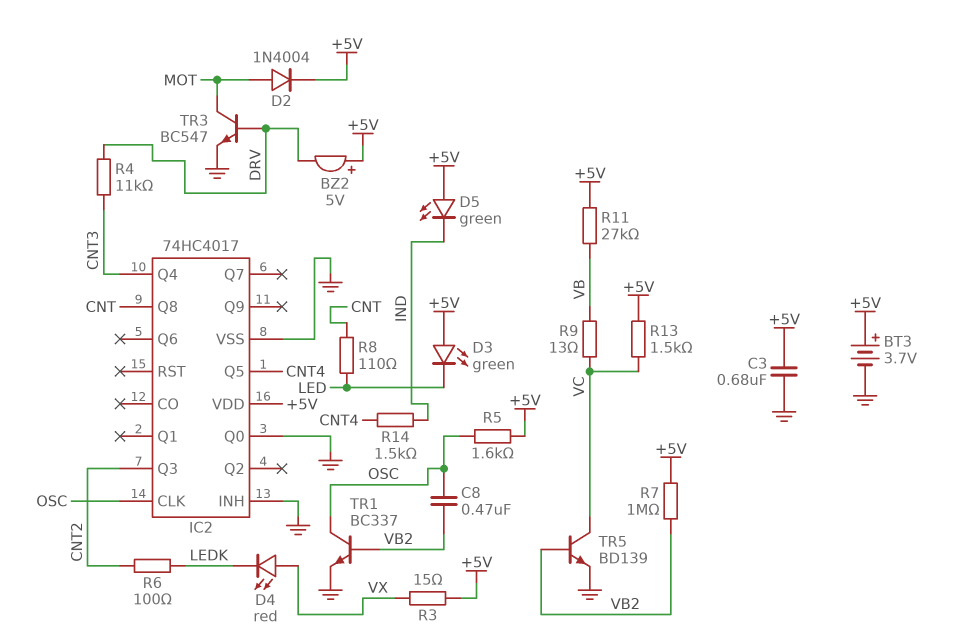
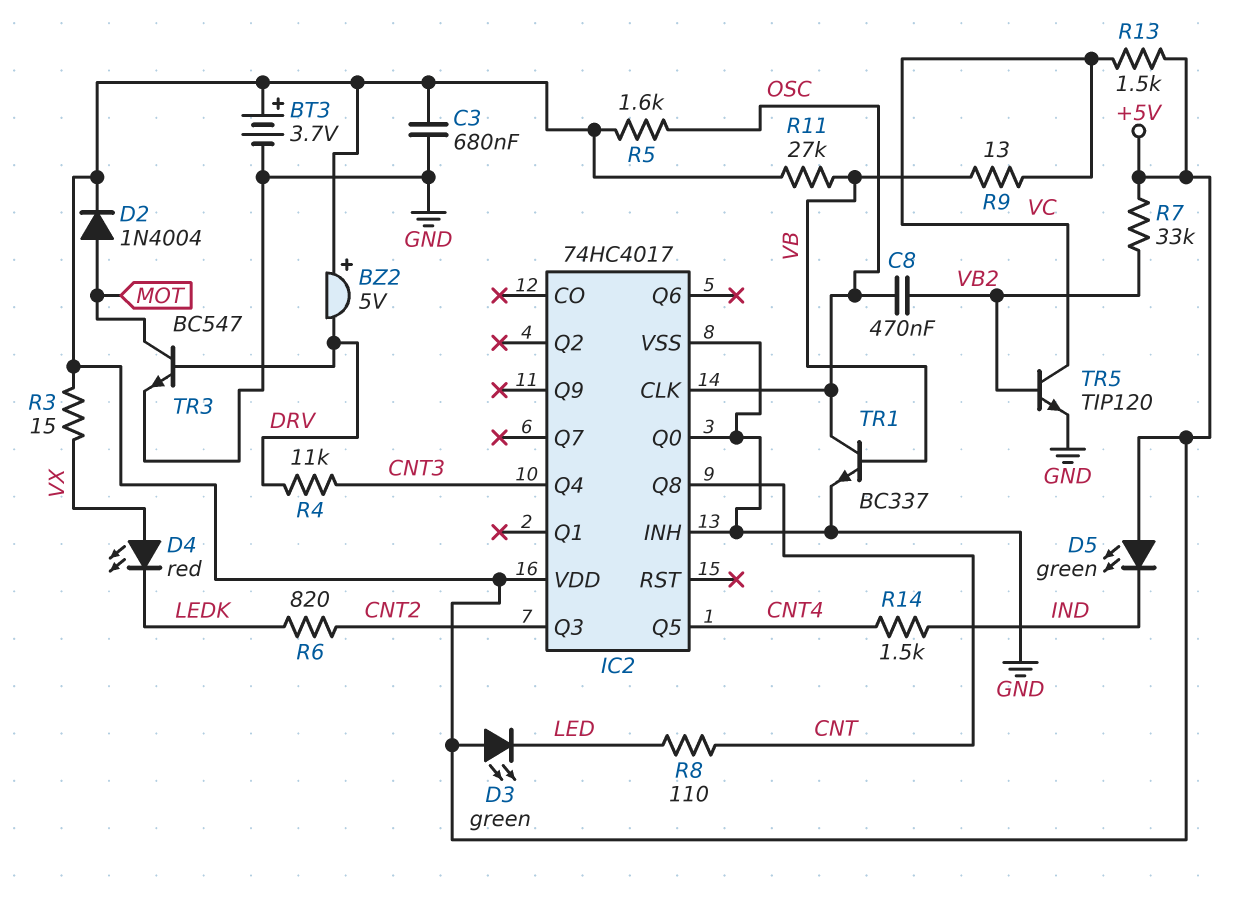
R6: 100 (CNT2, LEDK) -> 820 (CNT2, LEDK)
R7: 1M (+5V, VB2) -> 33k (+5V, VB2)
TR1: NPN BC337 (B VB2, C OSC, E GND) -> NPN BC337 (B VB, C OSC, E GND)
TR5: NPN BD139 (B VB2, C VC, E GND) -> NPN TIP120 (B VB2, C VC, E GND)

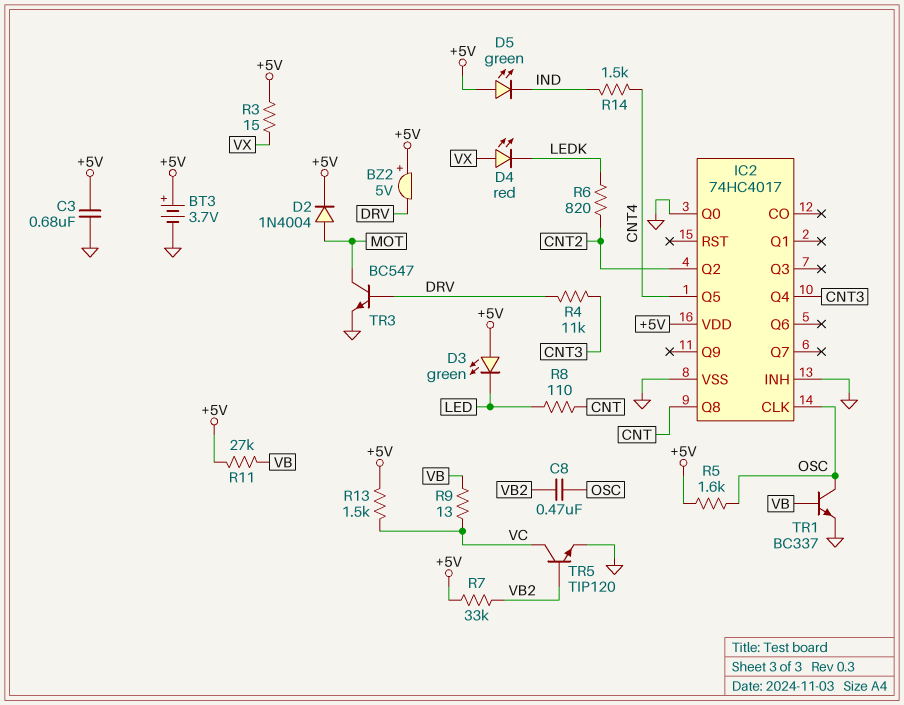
IC2 pin Q2: none -> CNT2
IC2 pin Q3: CNT2 -> none

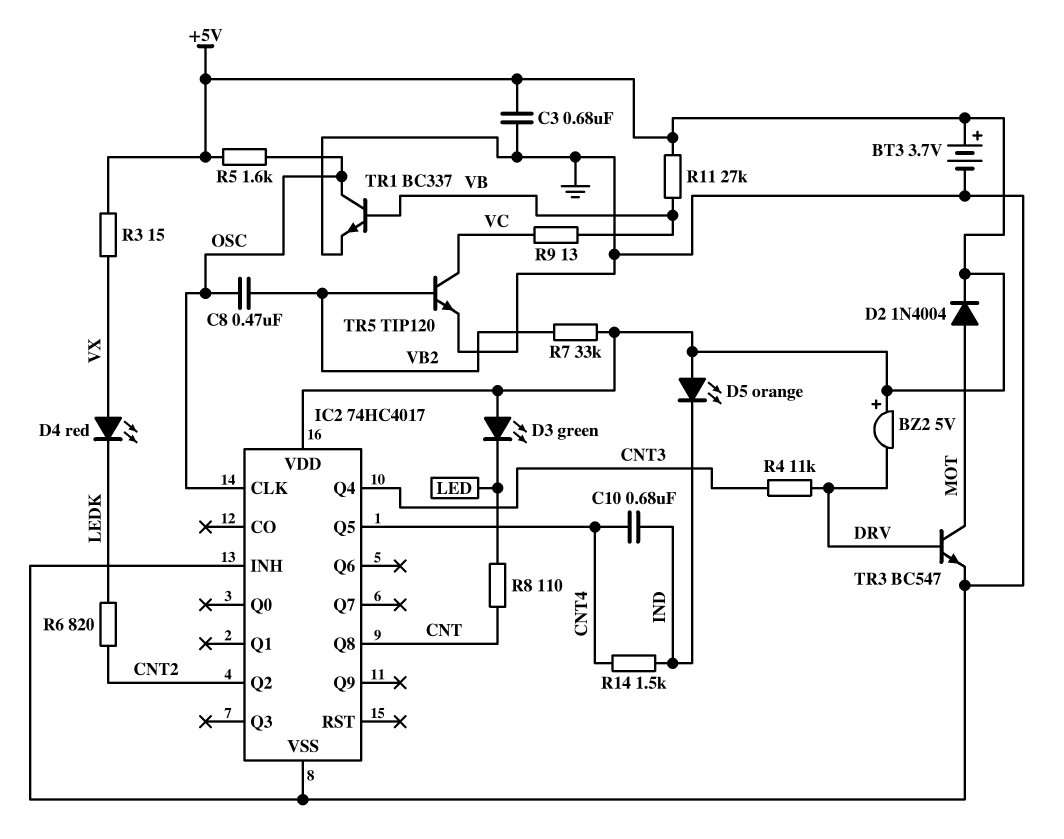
C10: none -> 680nF (CNT4, IND)
D5: LED green (A +5V, K IND) -> LED orange (A +5V, K IND)
IC2 pin Q0: GND -> none
R13: 1.5k (+5V, VC) -> none

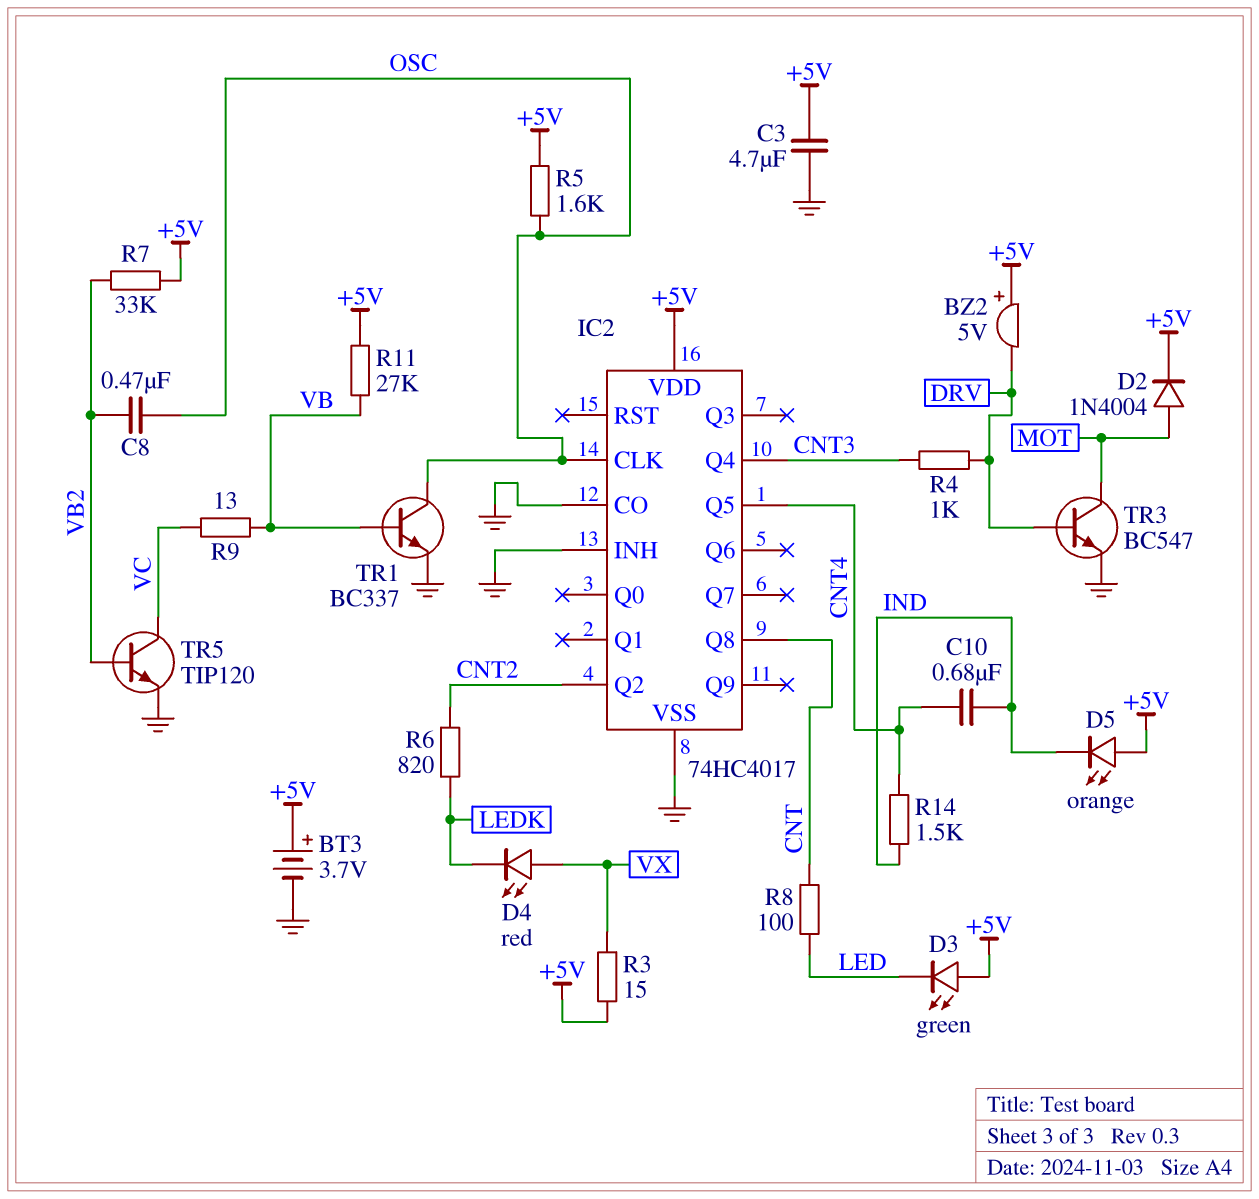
C3: 680nF (+5V, GND) -> 4.7uF (+5V, GND)
IC2 pin CO: none -> GND
R4: 11k (CNT3, DRV) -> 1k (CNT3, DRV)
R8: 110 (CNT, LED) -> 100 (CNT, LED)

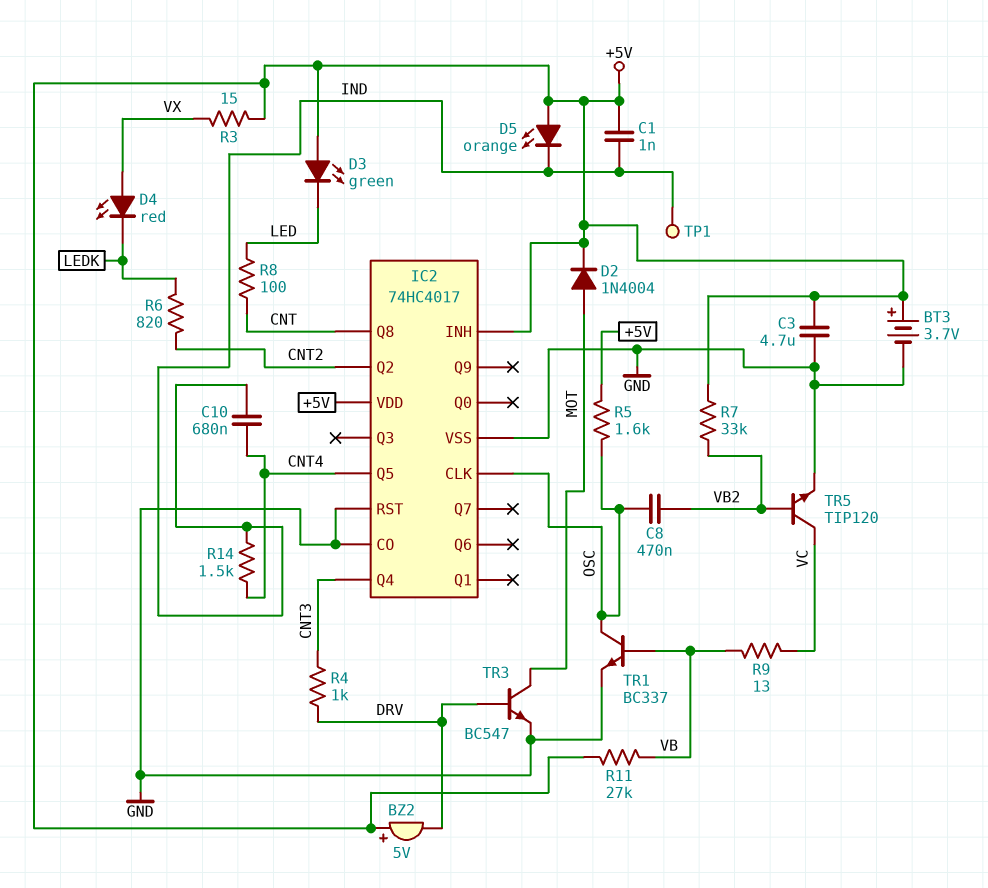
C1: none -> 1nF (+5V, IND)
IC2 pin INH: GND -> +5V
IC2 pin RST: none -> GND
TP1: none -> test point (IND)

